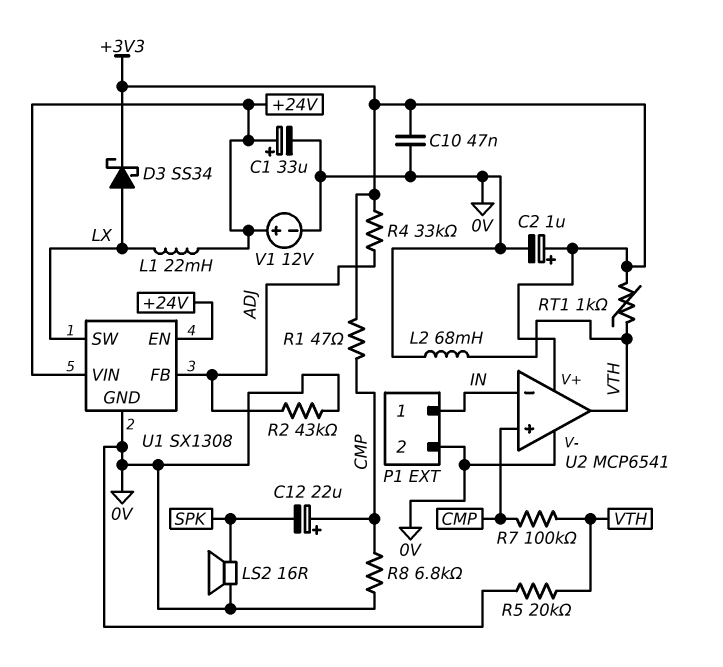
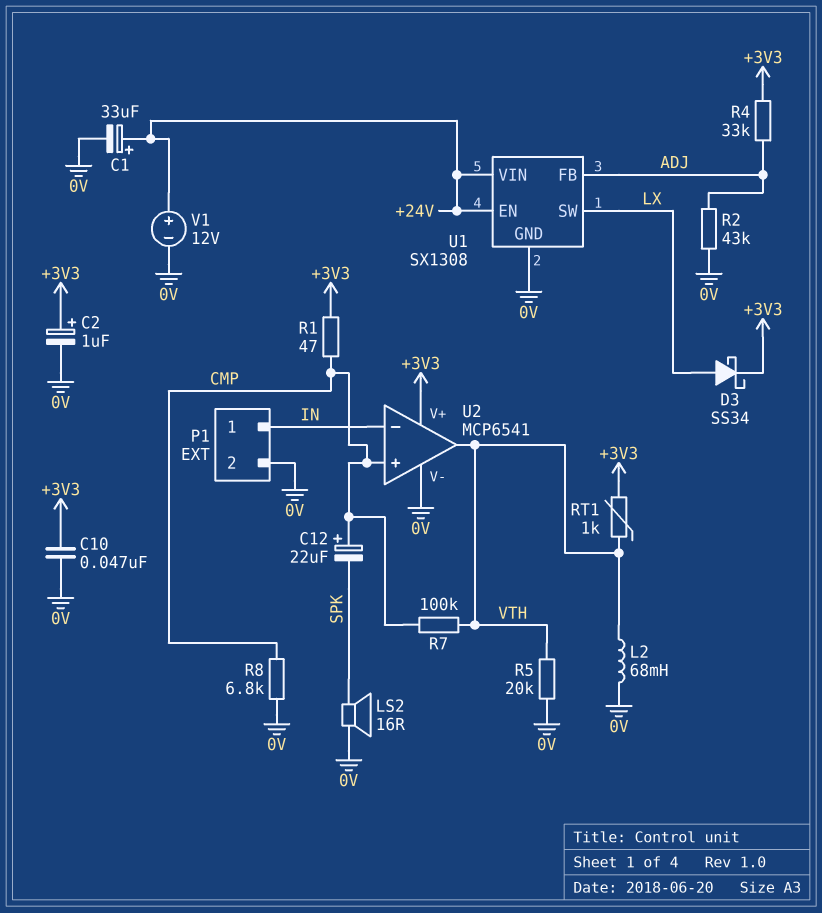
L1: 22mH (+24V, LX) -> none

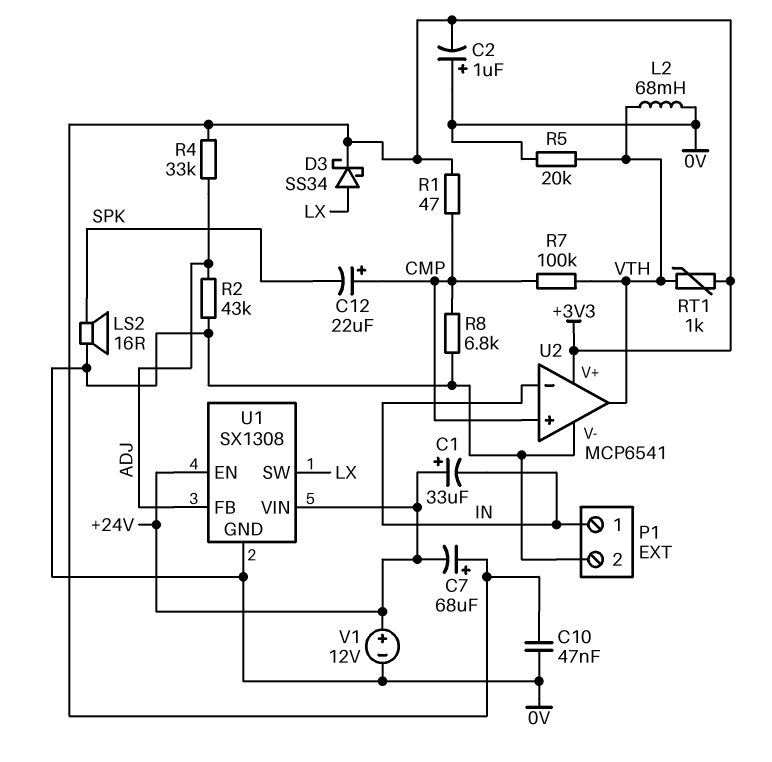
C1: 33uF (plus +24V, minus 0V) -> 33uF (plus +24V, minus IN)
C2: 1uF (plus +3V3, minus 0V) -> 1uF (plus 0V, minus +3V3)
C7: none -> 68uF (plus +3V3, minus +24V)

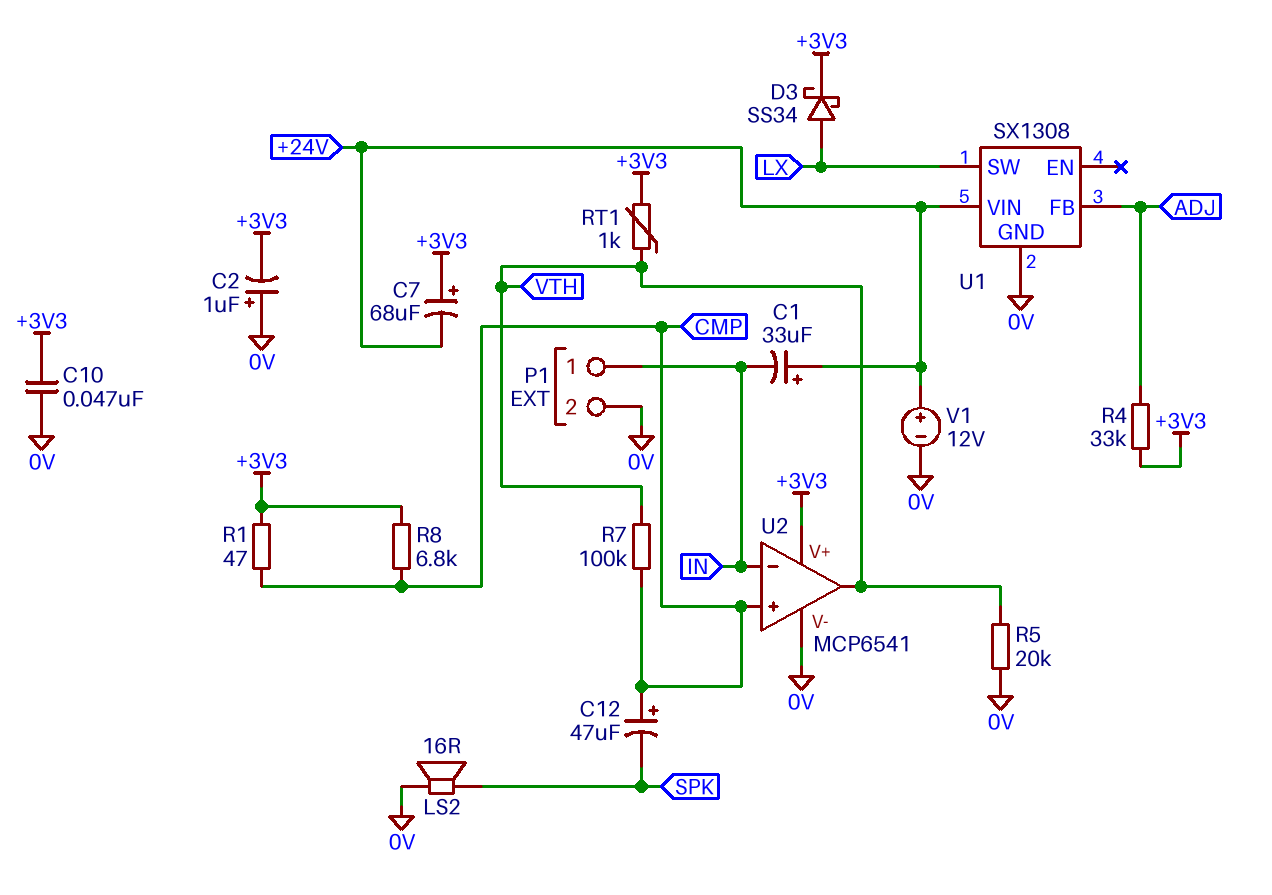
C12: 22uF (plus CMP, minus SPK) -> 47uF (plus CMP, minus SPK)
L2: 68mH (0V, VTH) -> none
R2: 43k (0V, ADJ) -> none
R8: 6.8k (0V, CMP) -> 6.8k (+3V3, CMP)
U1 pin EN: +24V -> none

